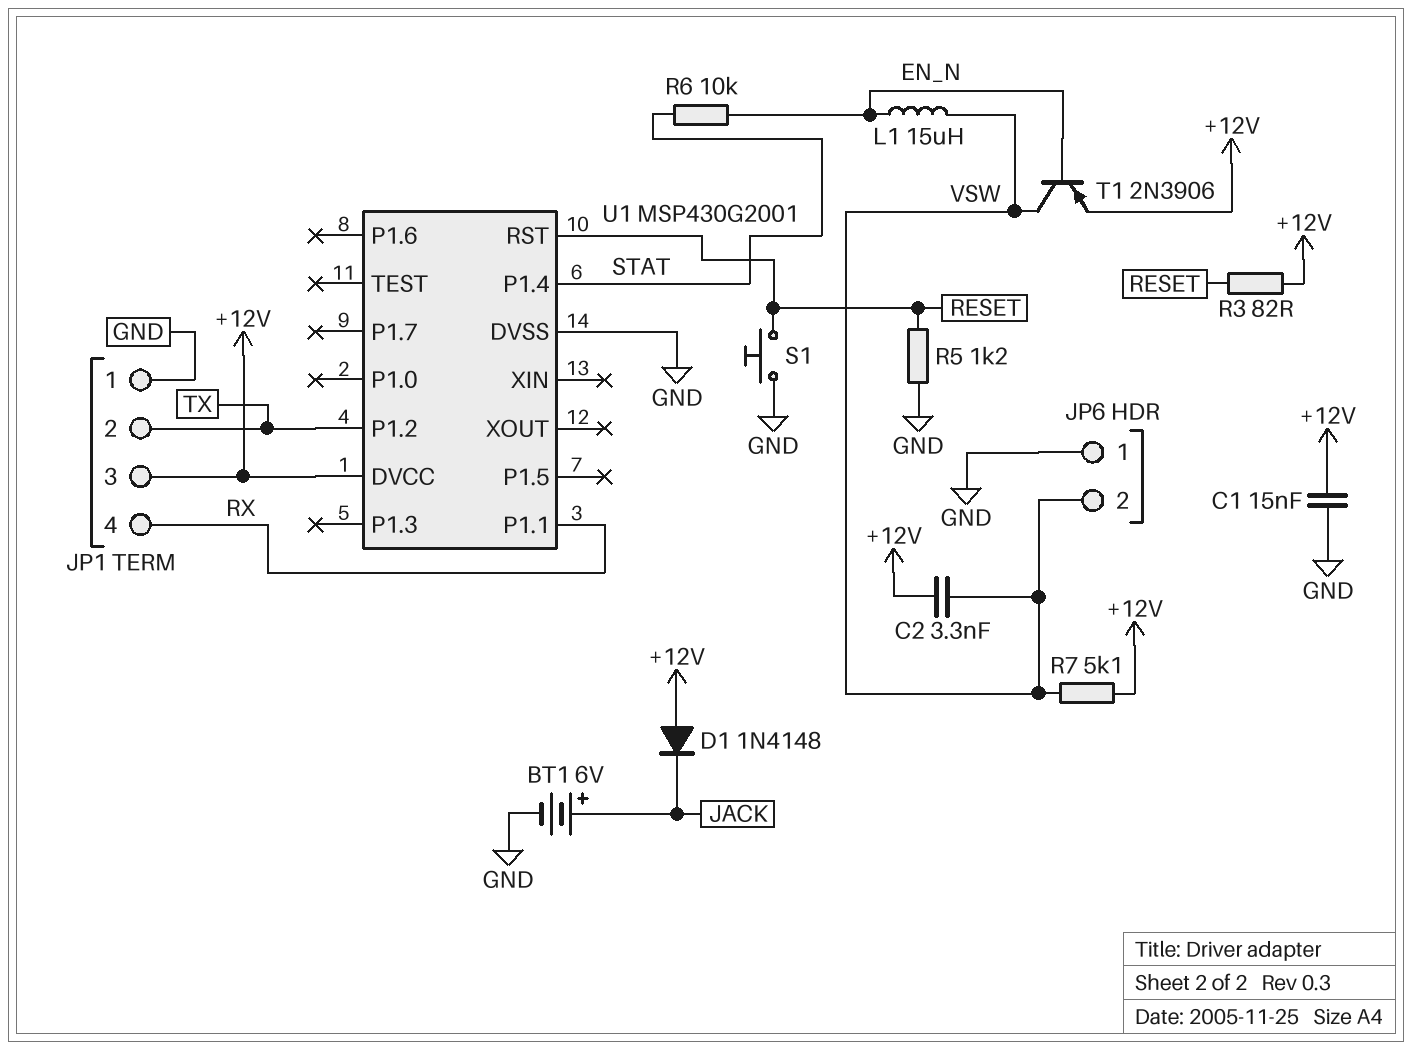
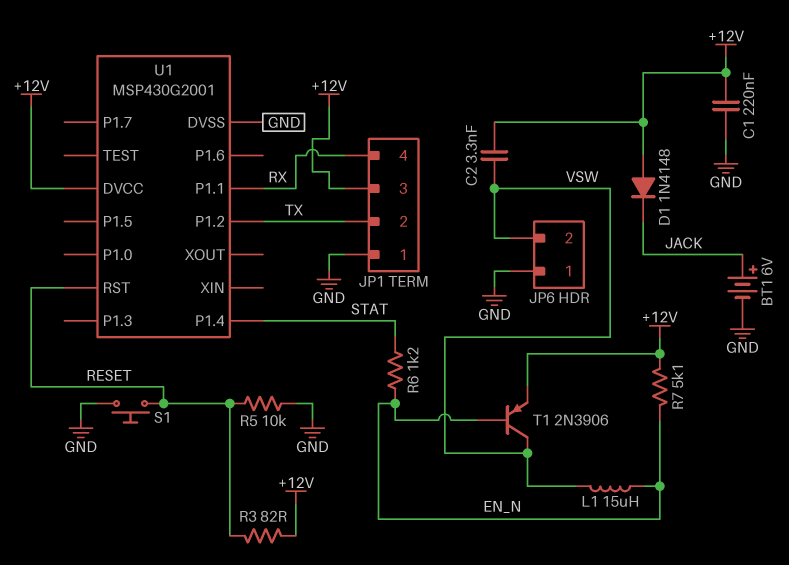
C1: 15nF (+12V, GND) -> 220nF (+12V, GND)
R5: 1.2k (GND, RESET) -> 10k (GND, RESET)
R6: 10k (EN_N, STAT) -> 1.2k (EN_N, STAT)
R7: 5.1k (+12V, VSW) -> 5.1k (+12V, EN_N)

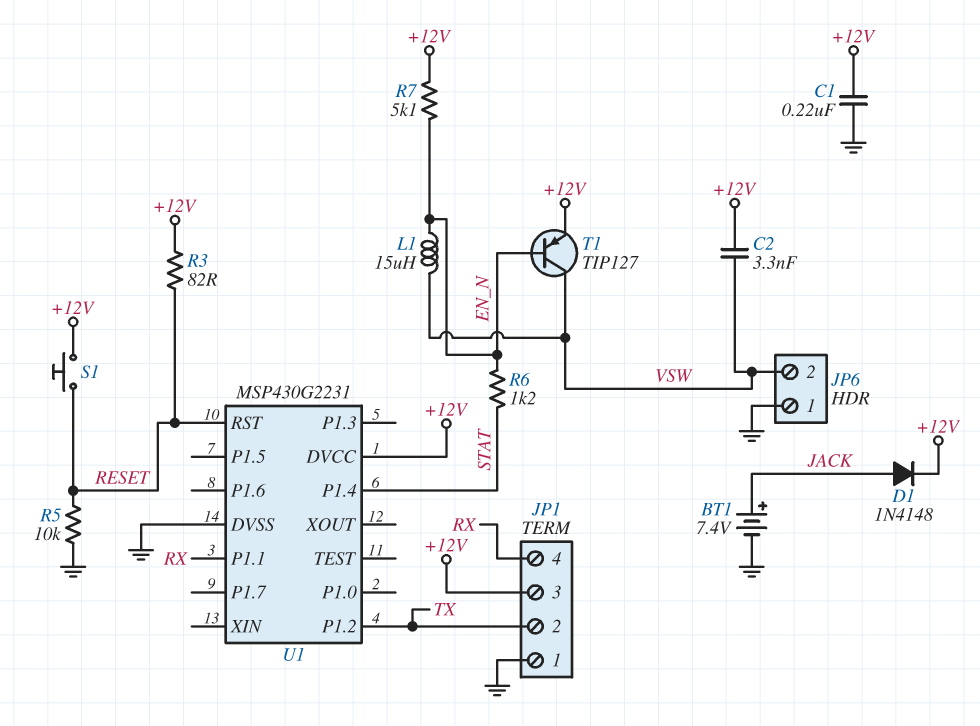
BT1: 6V (plus JACK, minus GND) -> 7.4V (plus JACK, minus GND)
D1: diode 1N4148 (A +12V, K JACK) -> diode 1N4148 (A JACK, K +12V)
S1: button (GND, RESET) -> button (+12V, RESET)
T1: PNP 2N3906 (B EN_N, C VSW, E +12V) -> PNP TIP127 (B EN_N, C VSW, E +12V)
U1: MSP430G2001 -> MSP430G2231

